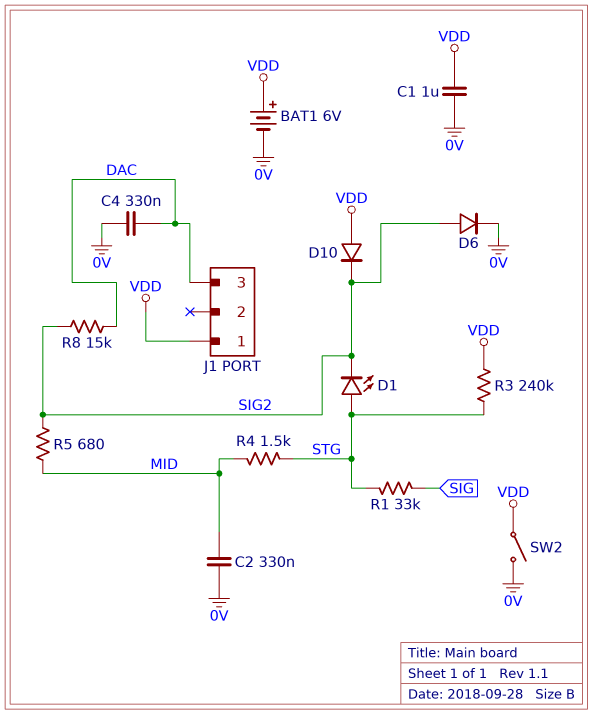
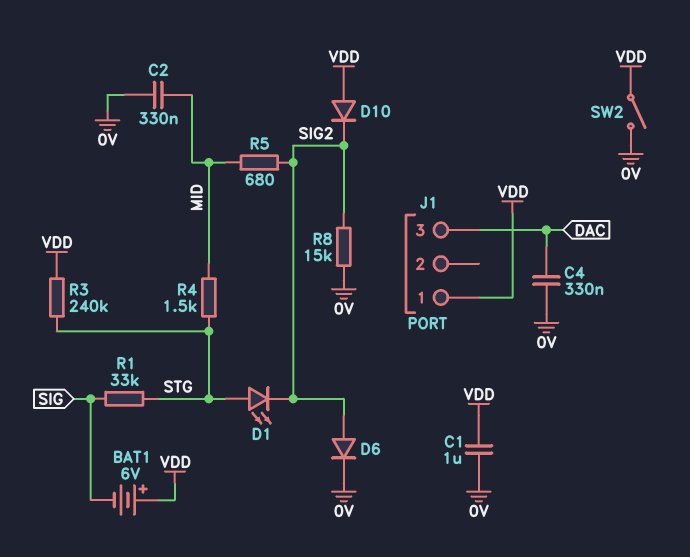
BAT1: 6V (plus VDD, minus 0V) -> 6V (plus VDD, minus SIG)
R8: 15k (DAC, SIG2) -> 15k (0V, SIG2)

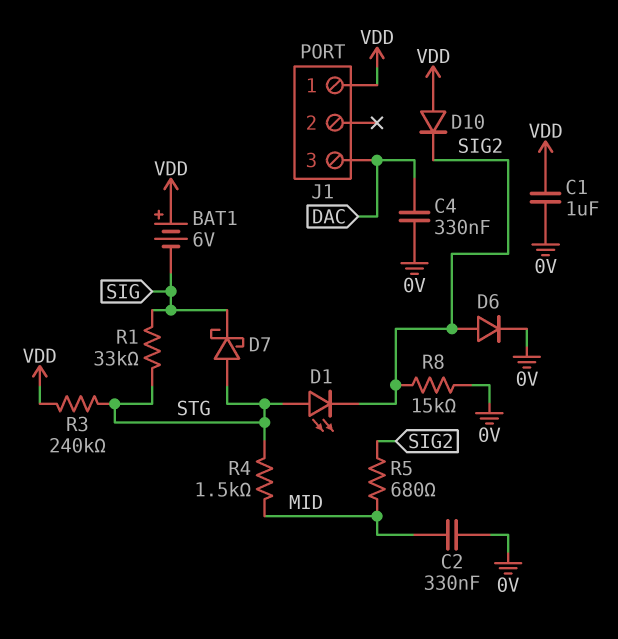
D7: none -> schottky (A STG, K SIG)
SW2: switch (0V, VDD) -> none

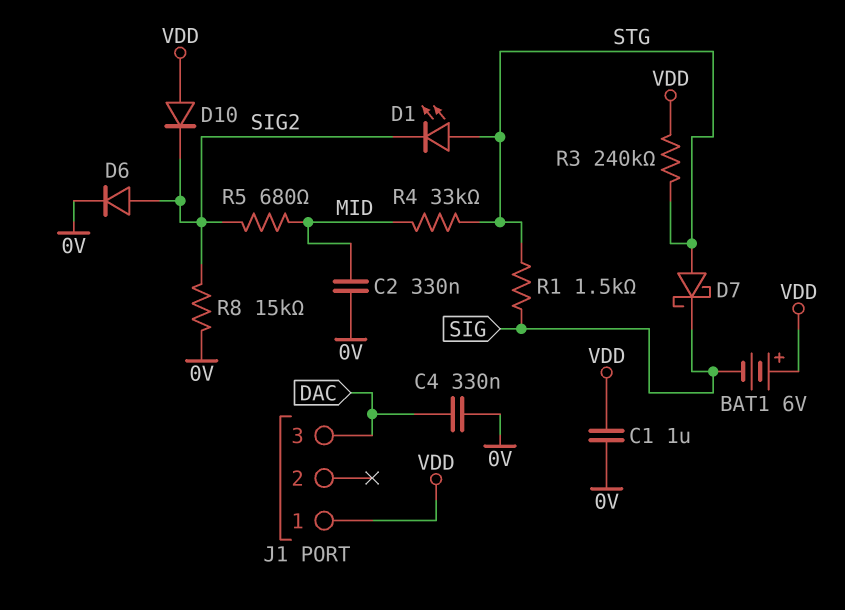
R1: 33k (SIG, STG) -> 1.5k (SIG, STG)
R4: 1.5k (MID, STG) -> 33k (MID, STG)

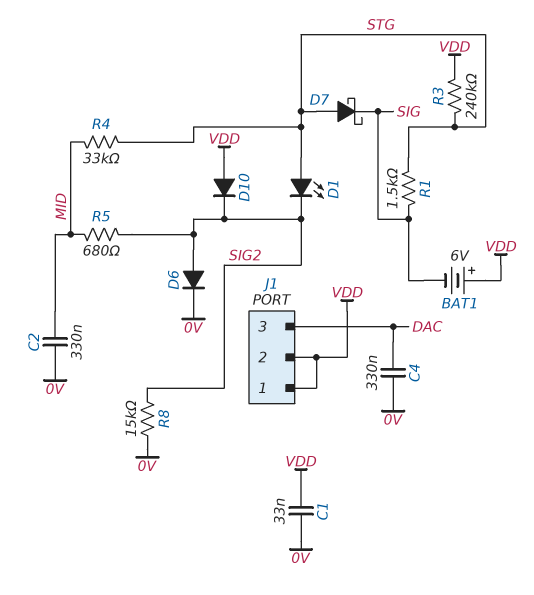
C1: 1uF (0V, VDD) -> 33nF (0V, VDD)
J1 pin 2: none -> VDD

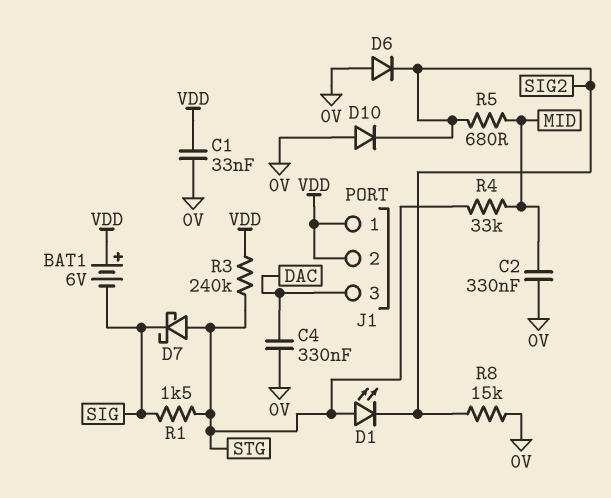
D6: diode (A SIG2, K 0V) -> diode (A 0V, K SIG2)
D10: diode (A VDD, K SIG2) -> diode (A 0V, K SIG2)

